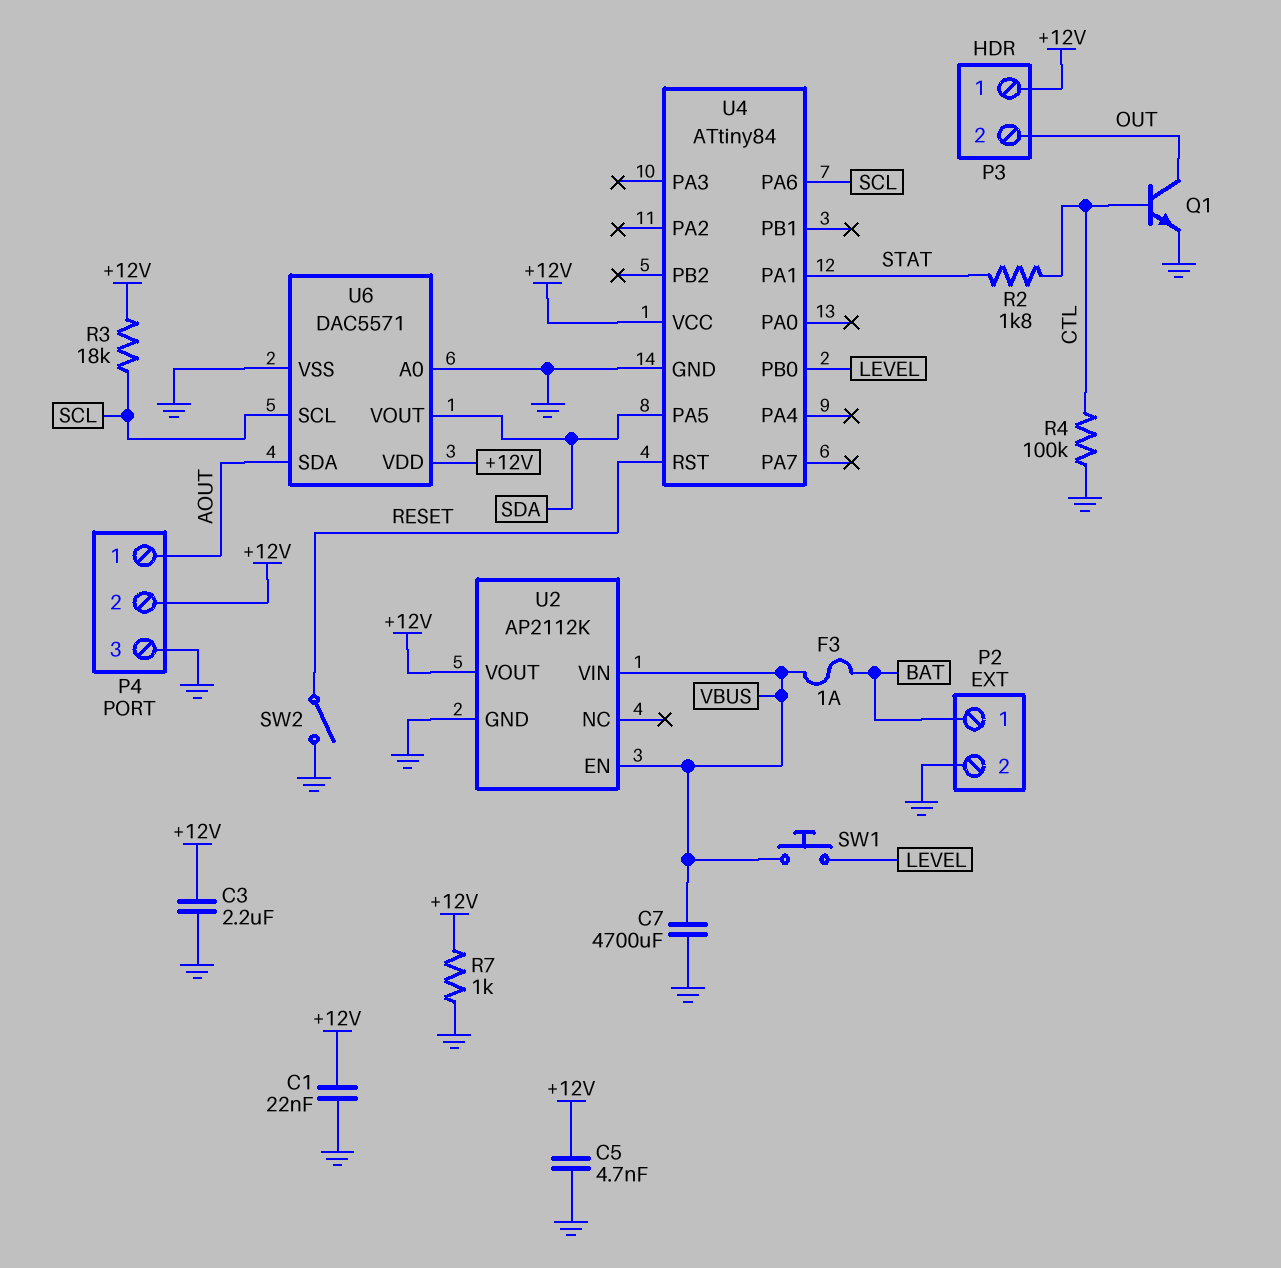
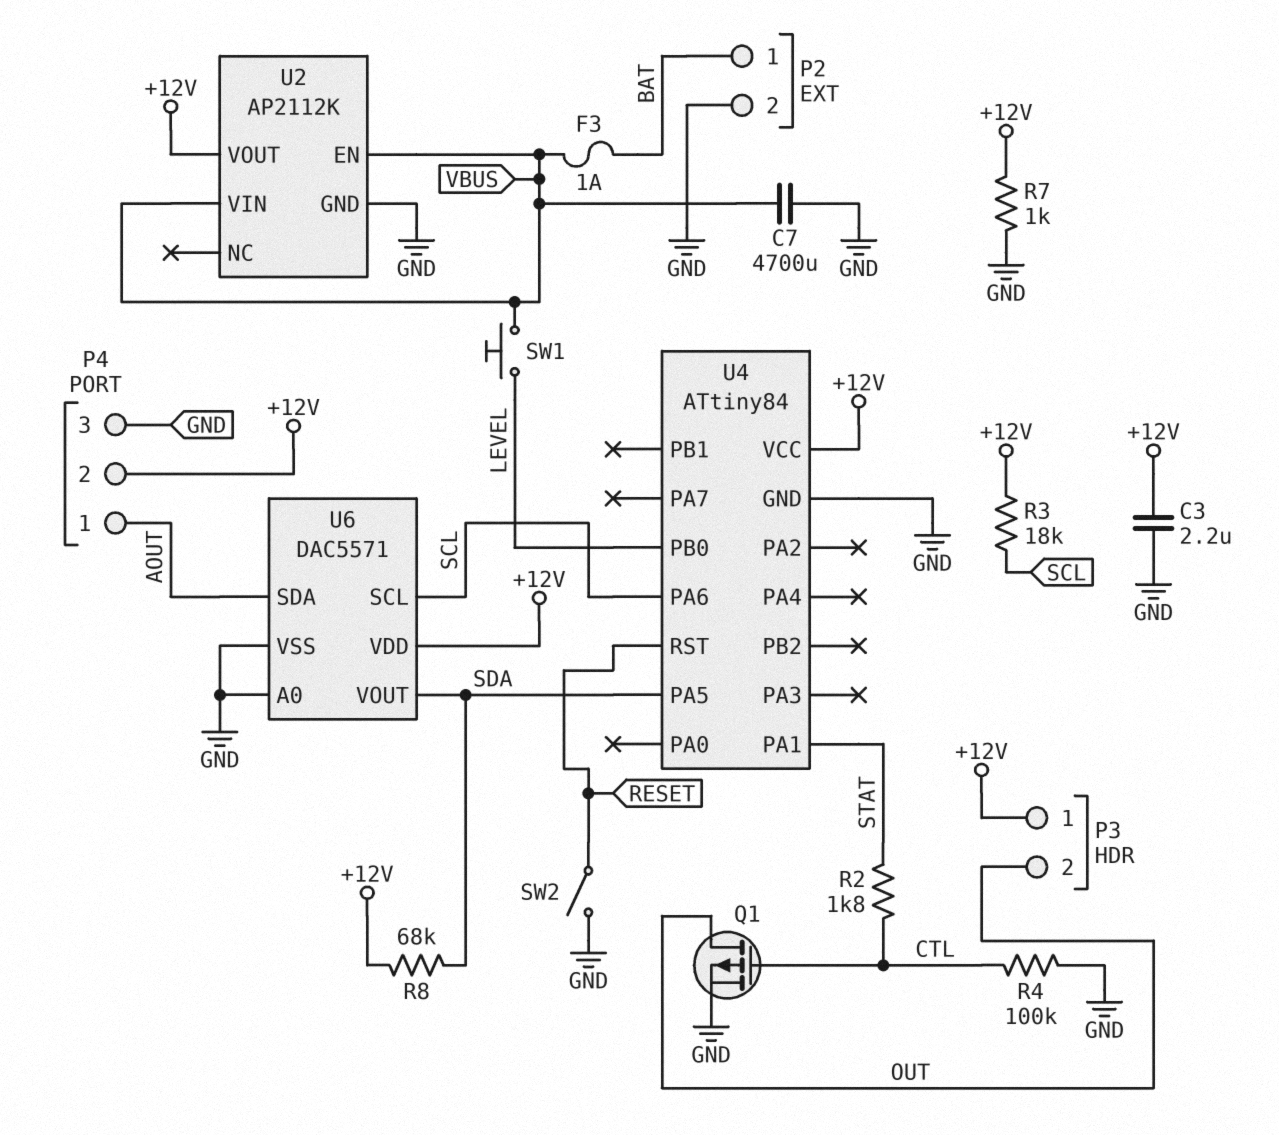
C1: 22nF (+12V, GND) -> none
C5: 4.7nF (+12V, GND) -> none
Q1: NPN (B CTL, C OUT, E GND) -> PMOS (G CTL, D OUT, S GND)
R8: none -> 68k (+12V, SDA)

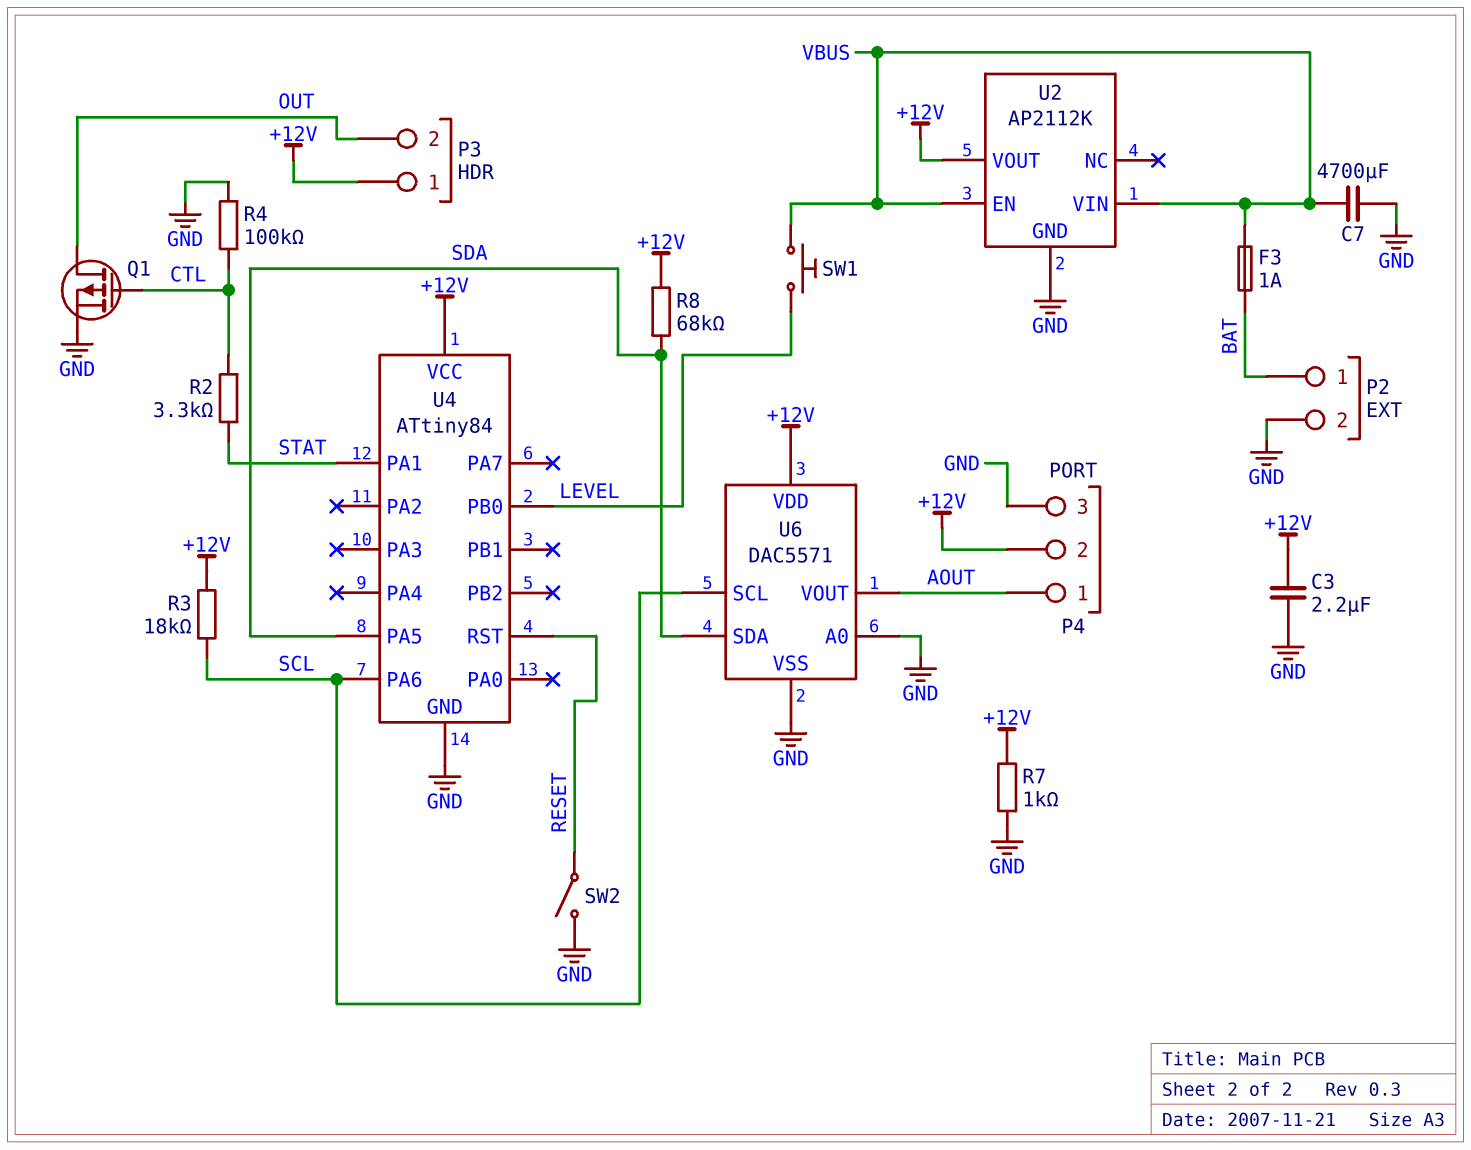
R2: 1.8k (CTL, STAT) -> 3.3k (CTL, STAT)
U6 pin SDA: AOUT -> SDA
U6 pin VOUT: SDA -> AOUT

